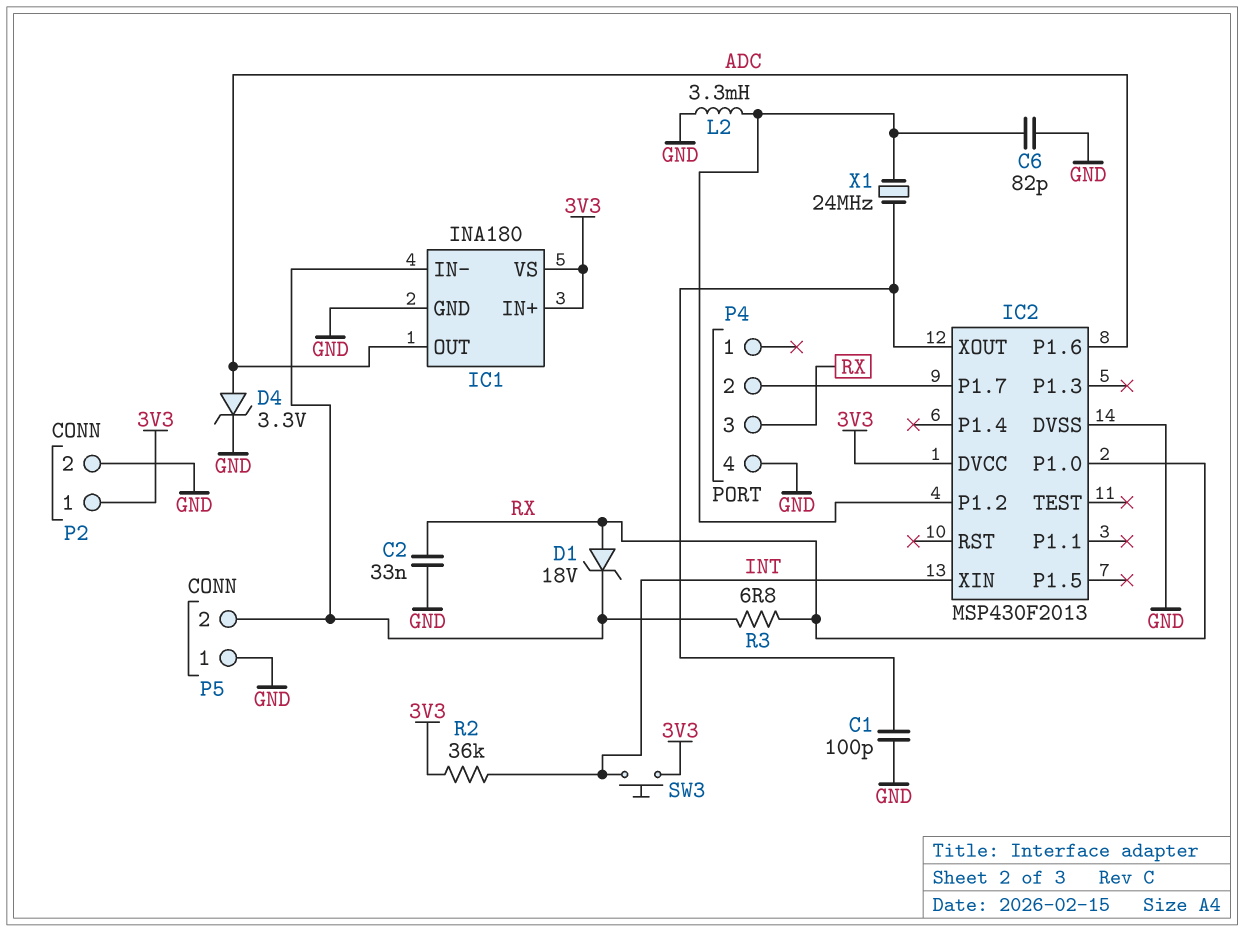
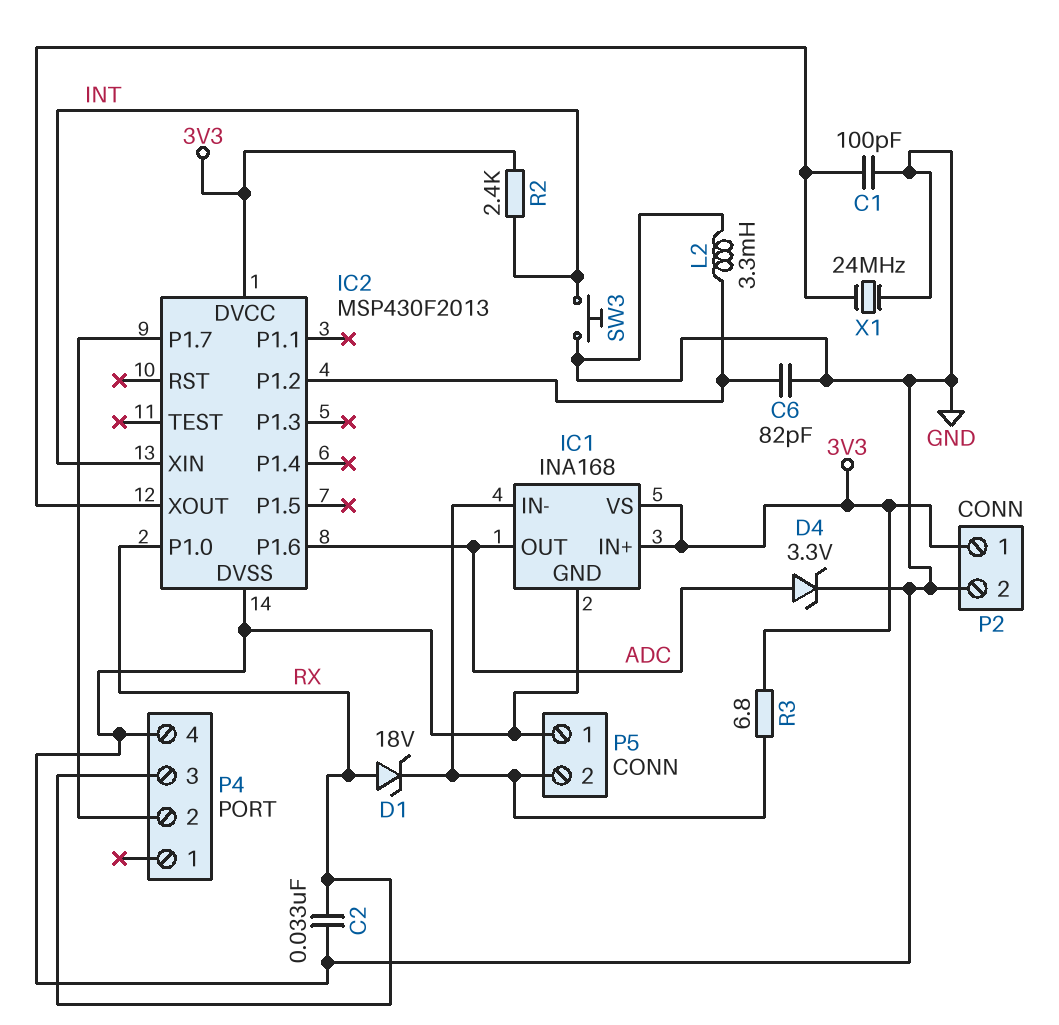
IC1: INA180 -> INA168
R2: 36k (3V3, INT) -> 2.4k (3V3, INT)
R3: 6.8 (IC1/IN-, RX) -> 6.8 (3V3, IC1/IN-)
SW3: button (3V3, INT) -> button (GND, INT)
X1: 24MHz (IC2/P1.2, IC2/XOUT) -> 24MHz (GND, IC2/XOUT)

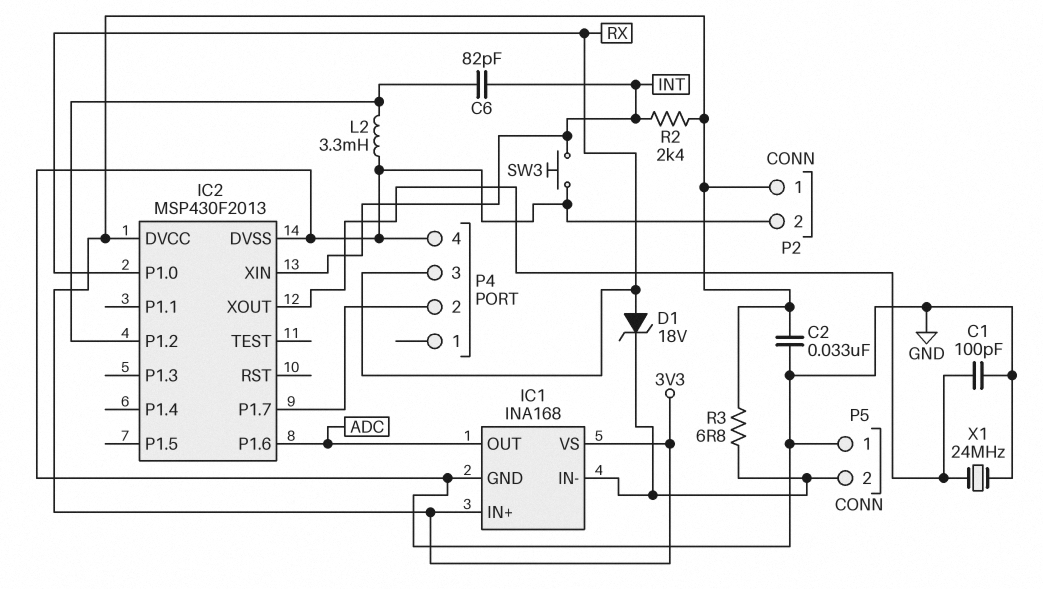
C2: 33nF (GND, RX) -> 33nF (3V3, GND)
C6: 82pF (GND, IC2/P1.2) -> 82pF (IC2/P1.2, INT)
D4: zener 3.3V (A ADC, K GND) -> none

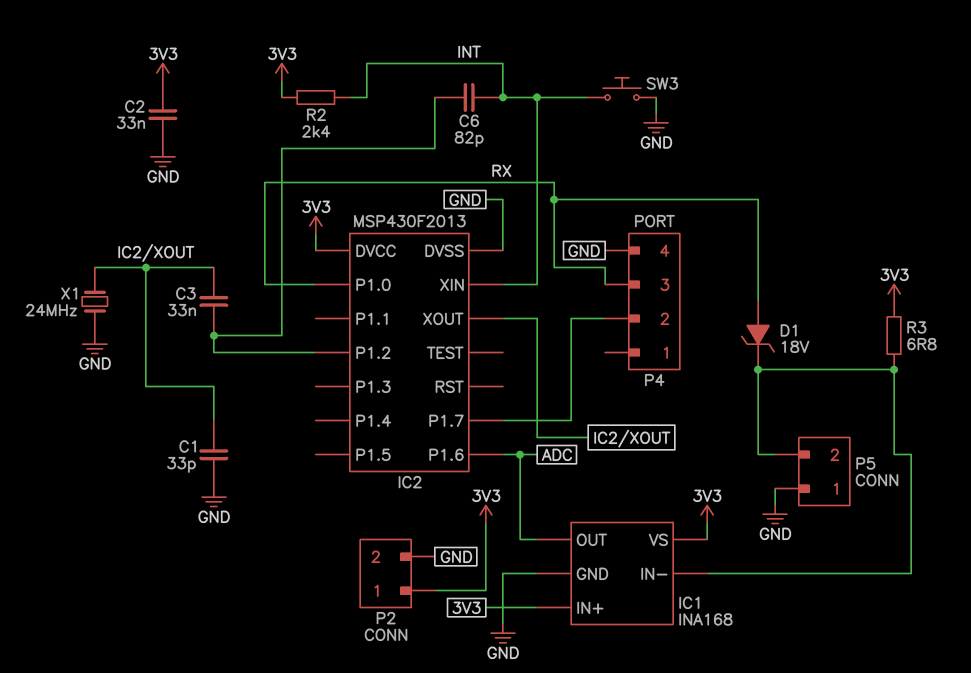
C1: 100pF (GND, IC2/XOUT) -> 33pF (GND, IC2/XOUT)
C3: none -> 33nF (IC2/P1.2, IC2/XOUT)
L2: 3.3mH (GND, IC2/P1.2) -> none

